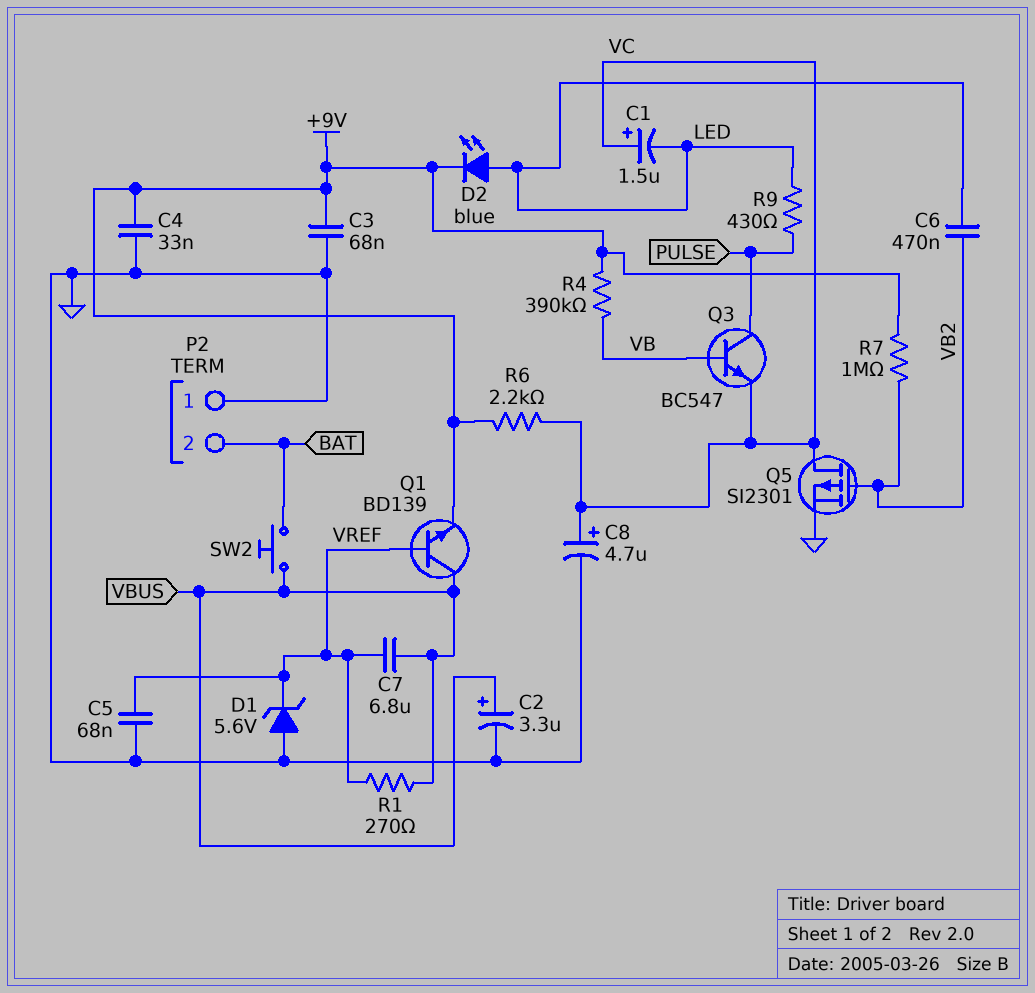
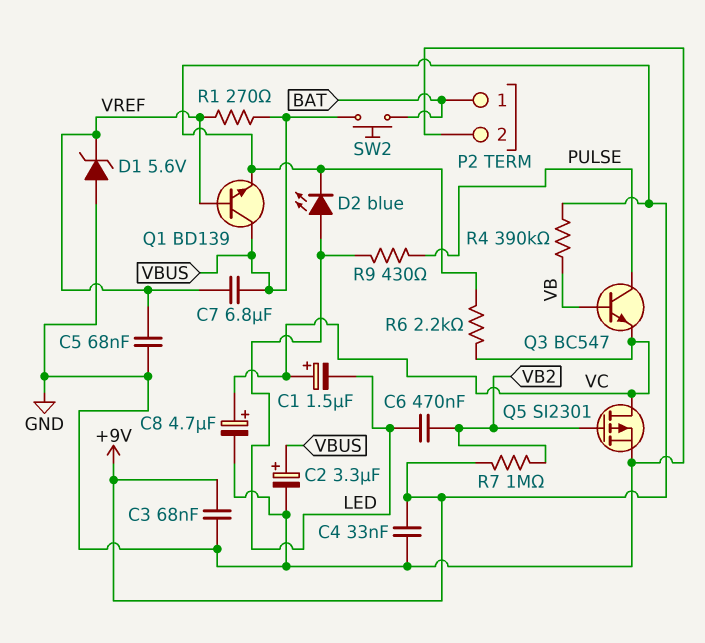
P2 pin 1: GND -> BAT
P2 pin 2: BAT -> GND

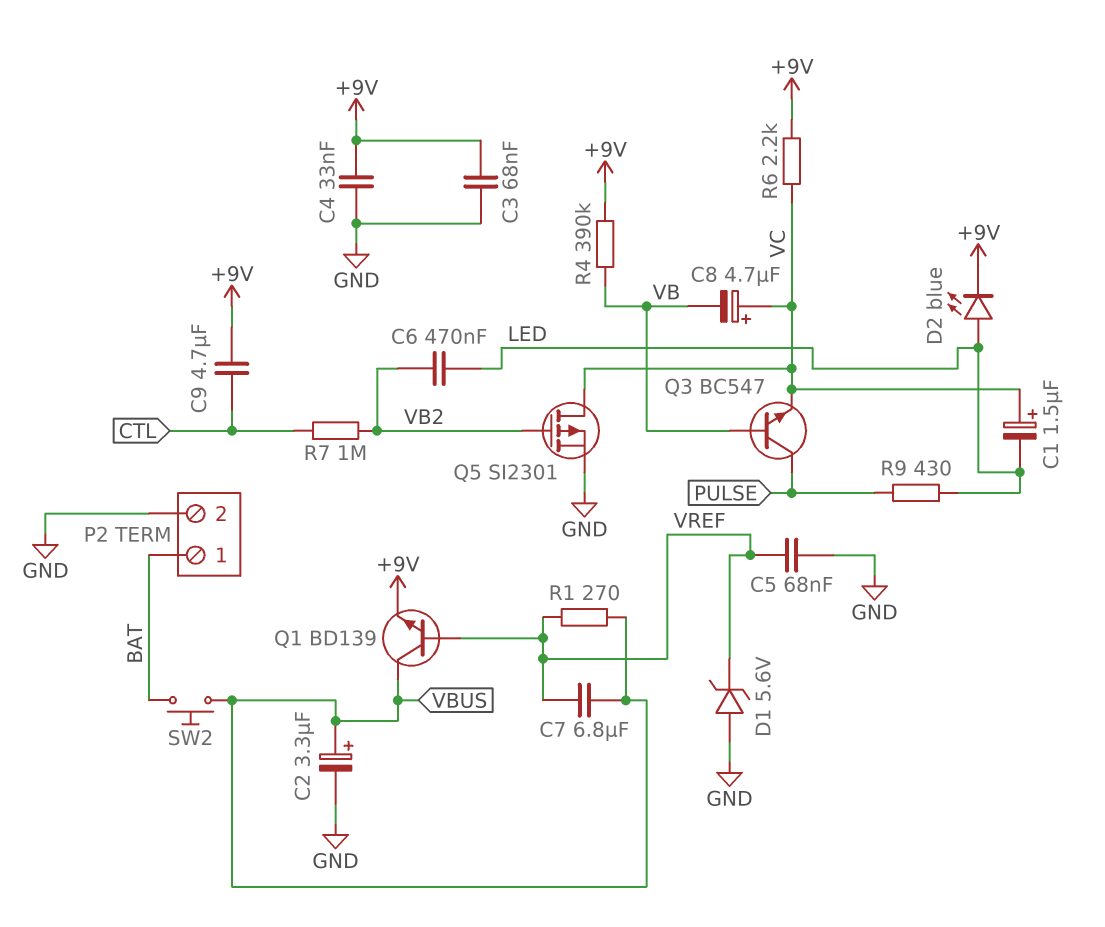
C8: 4.7uF (plus VC, minus GND) -> 4.7uF (plus VC, minus VB)
C9: none -> 4.7uF (+9V, CTL)
R7: 1M (+9V, VB2) -> 1M (CTL, VB2)

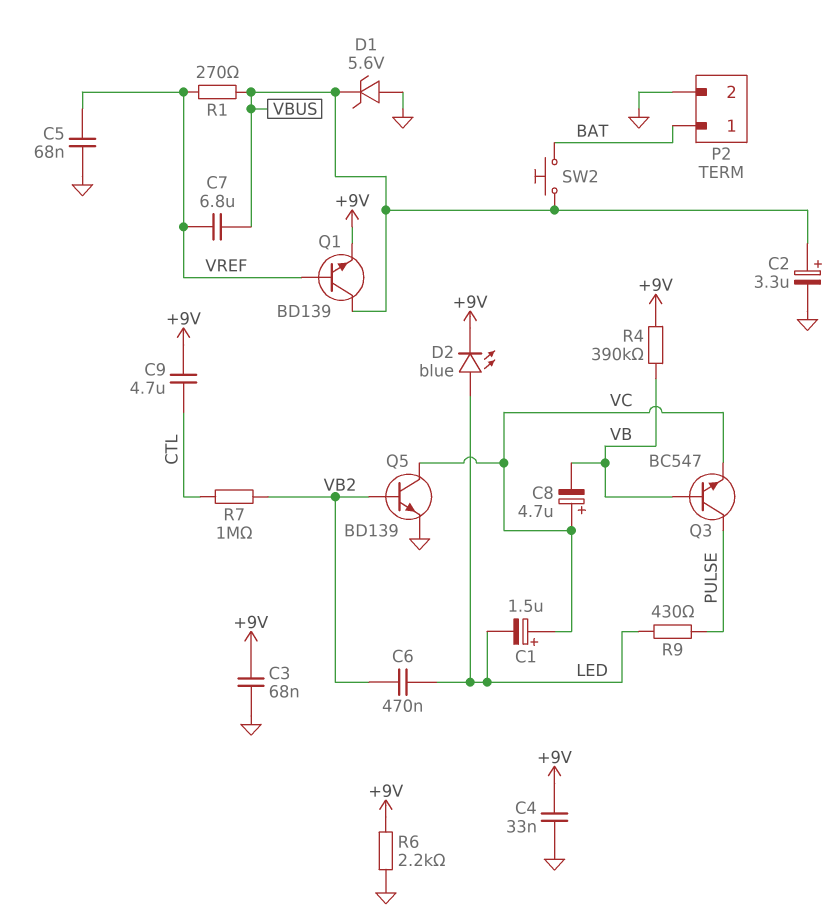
D1: zener 5.6V (A GND, K VREF) -> zener 5.6V (A GND, K VBUS)
Q5: PMOS SI2301 (G VB2, D VC, S GND) -> NPN BD139 (B VB2, C VC, E GND)
R6: 2.2k (+9V, VC) -> 2.2k (+9V, GND)

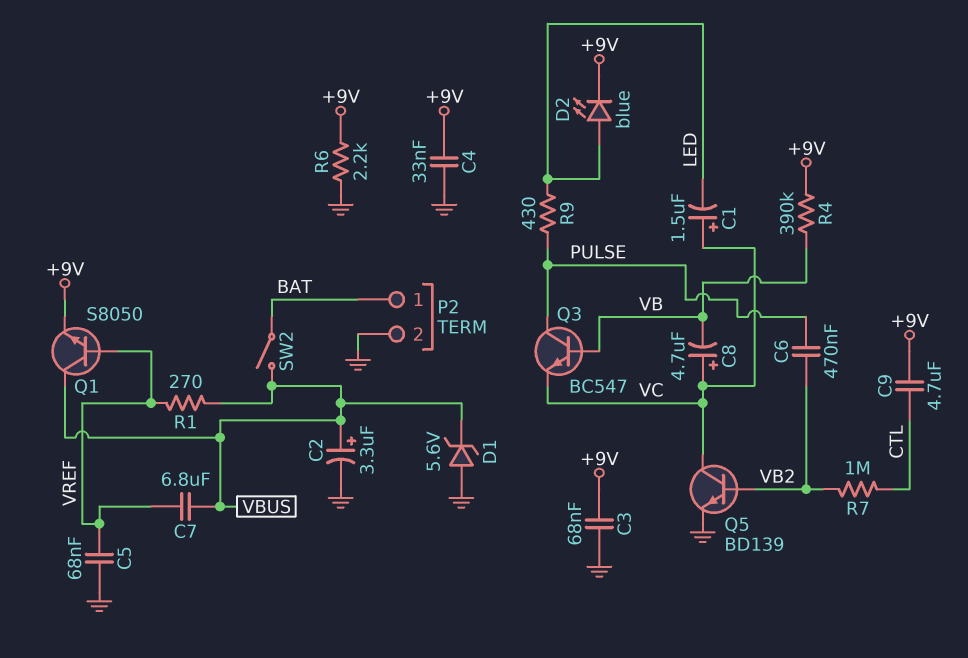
C6: 470nF (LED, VB2) -> 470nF (PULSE, VB2)
Q1: NPN BD139 (B VREF, C VBUS, E +9V) -> NPN S8050 (B VREF, C VBUS, E +9V)
SW2: button (BAT, VBUS) -> switch (BAT, VBUS)

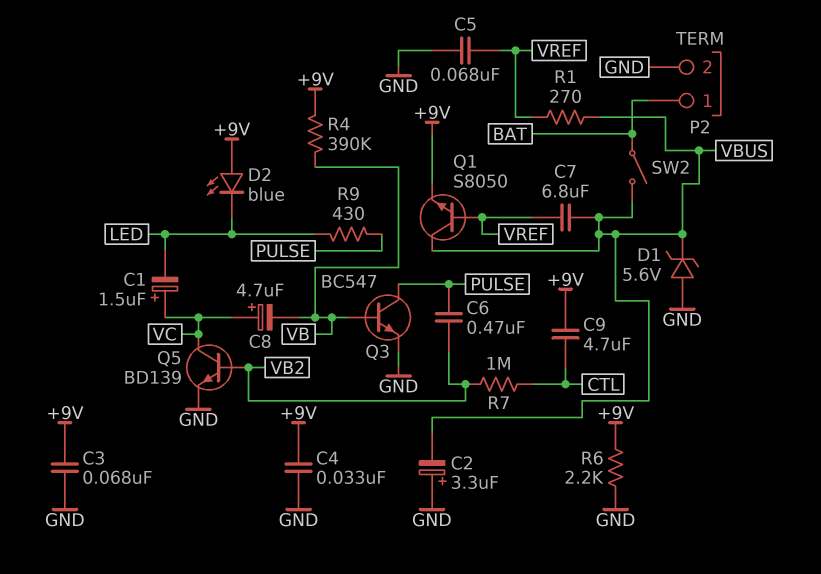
C2: 3.3uF (plus VBUS, minus GND) -> 3.3uF (plus GND, minus VBUS)
D2: LED blue (A LED, K +9V) -> LED blue (A +9V, K LED)
Q3: NPN BC547 (B VB, C PULSE, E VC) -> NPN BC547 (B VB, C PULSE, E GND)

